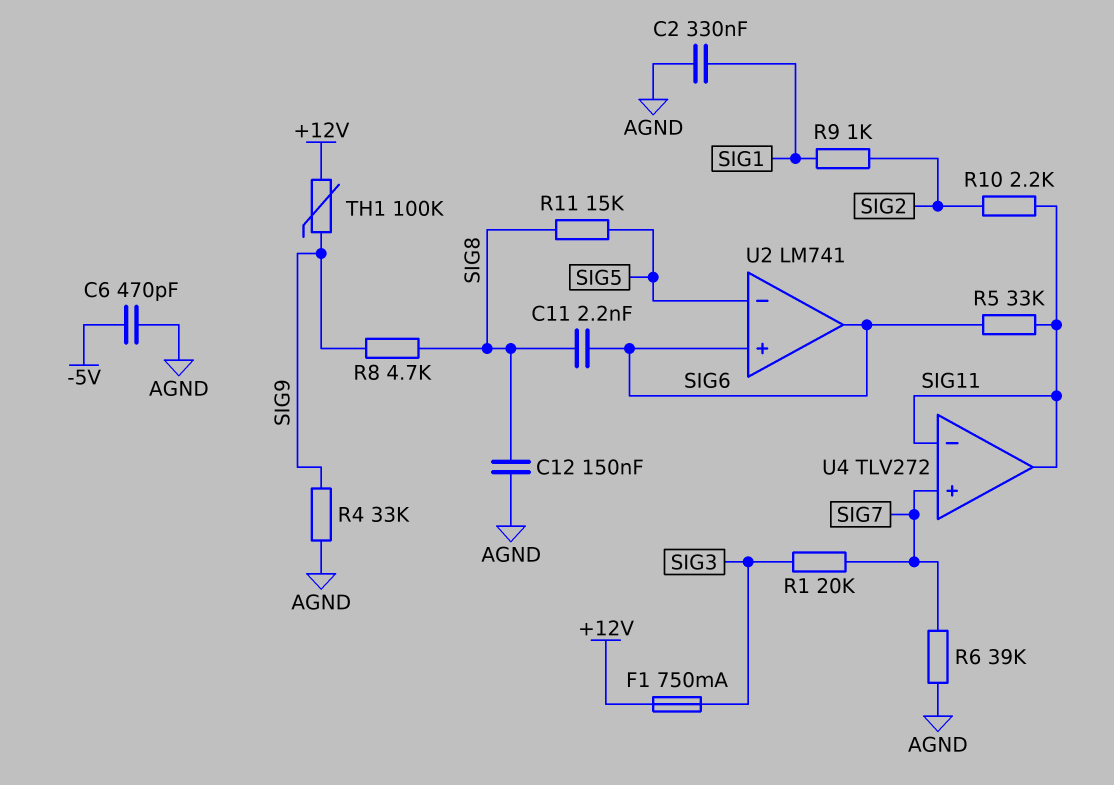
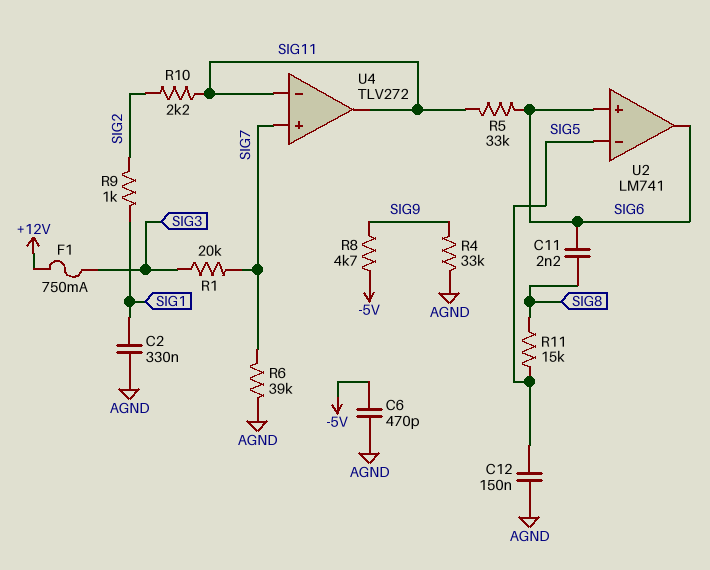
C12: 150nF (AGND, SIG8) -> 150nF (AGND, SIG5)
R8: 4.7k (SIG8, SIG9) -> 4.7k (-5V, SIG9)
TH1: 100k (+12V, SIG9) -> none

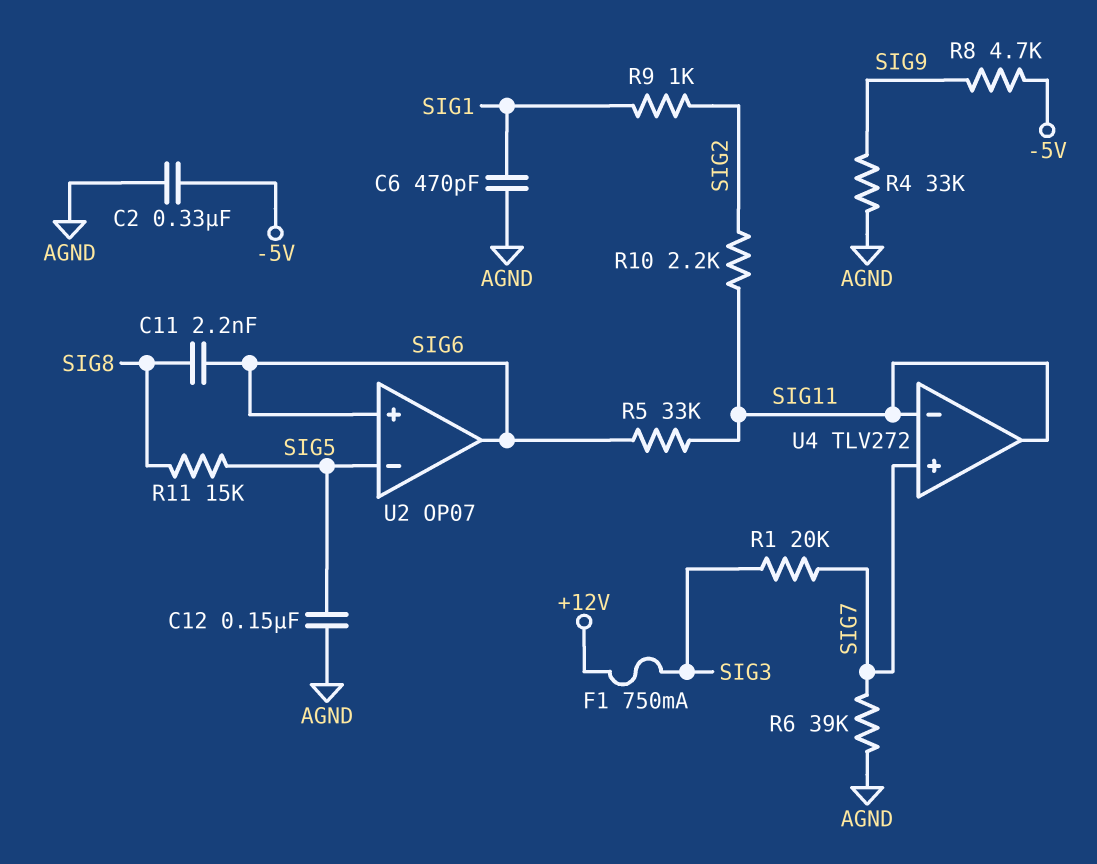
C2: 330nF (AGND, SIG1) -> 330nF (-5V, AGND)
C6: 470pF (-5V, AGND) -> 470pF (AGND, SIG1)
U2: LM741 -> OP07

